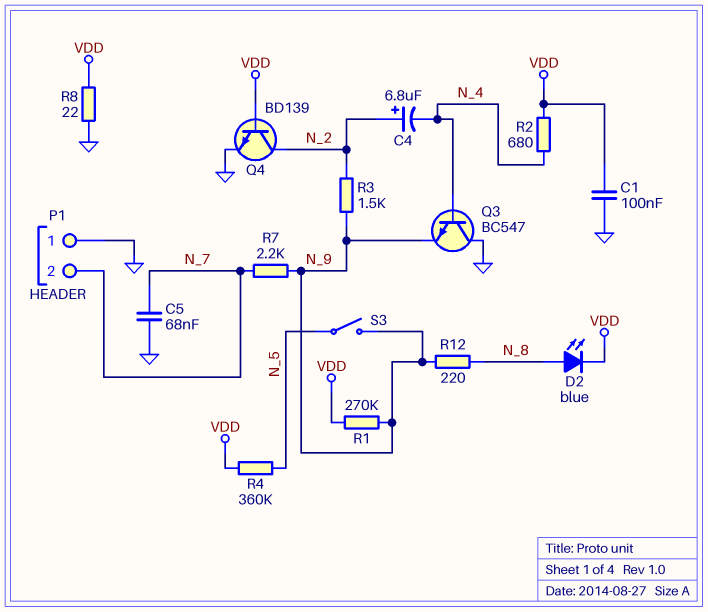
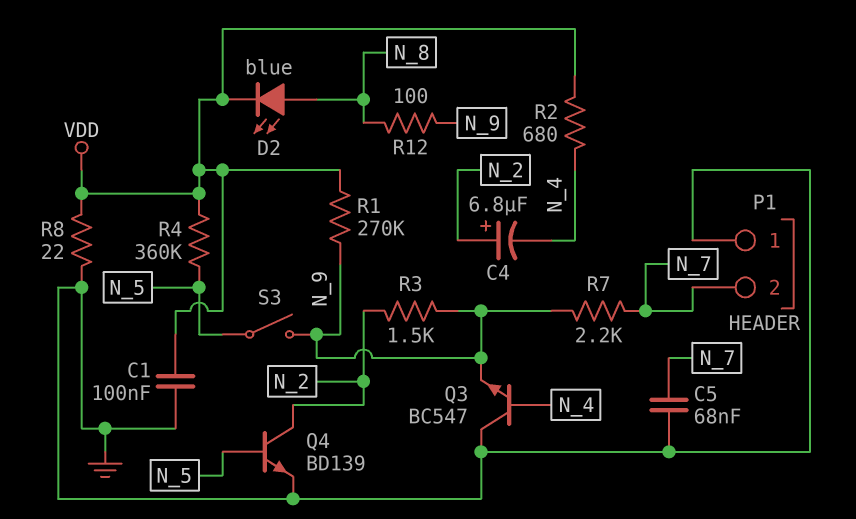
Q4: NPN BD139 (B VDD, C N_2, E GND) -> NPN BD139 (B N_5, C N_2, E GND)
R12: 220 (N_8, N_9) -> 100 (N_8, N_9)

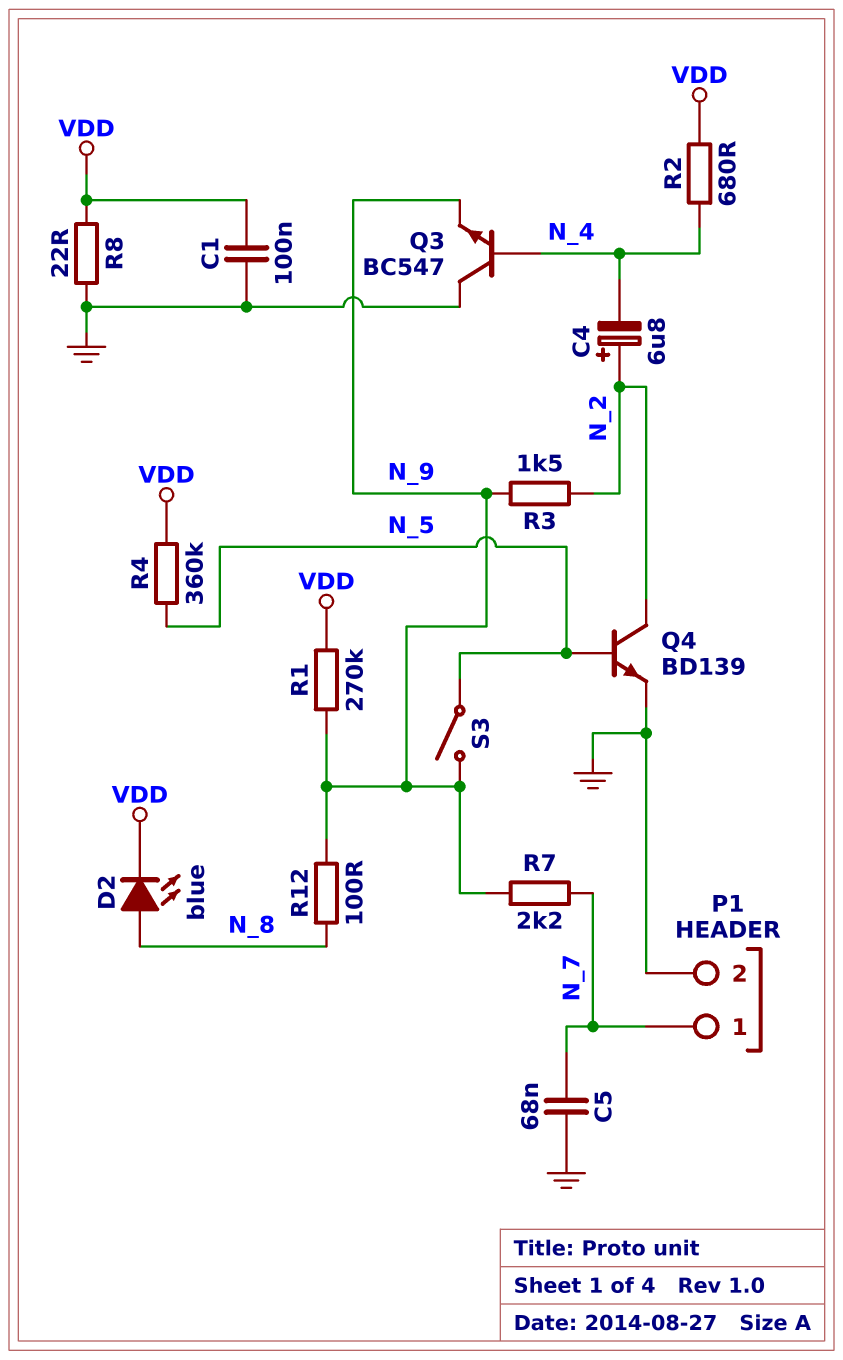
P1 pin 1: GND -> N_7
P1 pin 2: N_7 -> GND

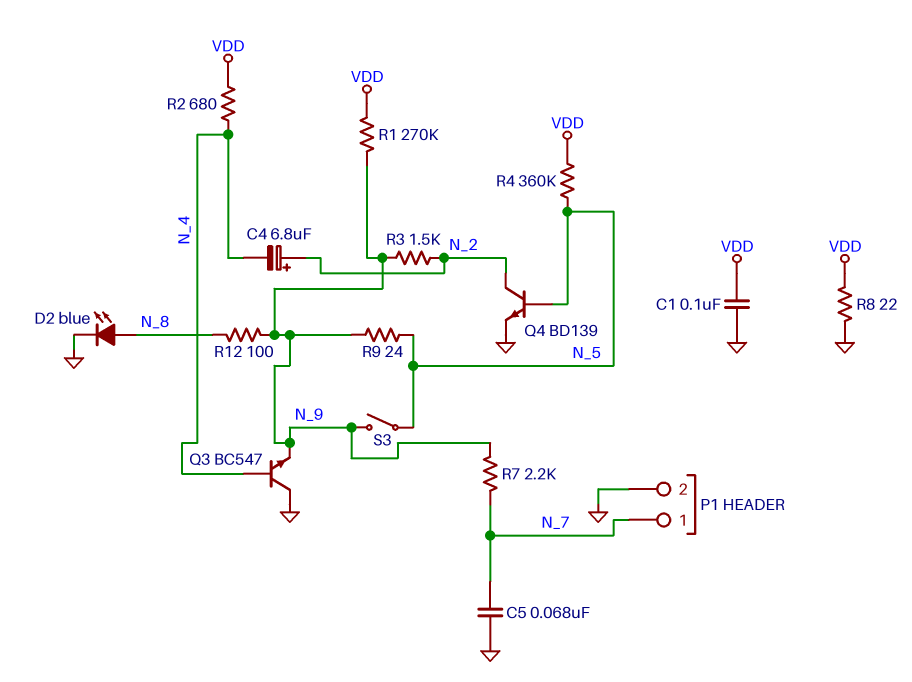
D2: LED blue (A N_8, K VDD) -> LED blue (A N_8, K GND)
R9: none -> 24 (N_5, N_9)

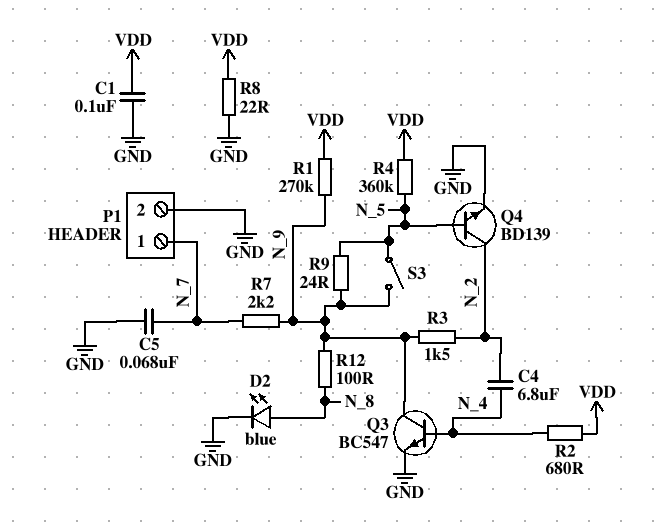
C4: 6.8uF (plus N_2, minus N_4) -> 6.8uF (N_2, N_4)
Q3: NPN BC547 (B N_4, C GND, E N_9) -> NPN BC547 (B N_4, C N_9, E GND)

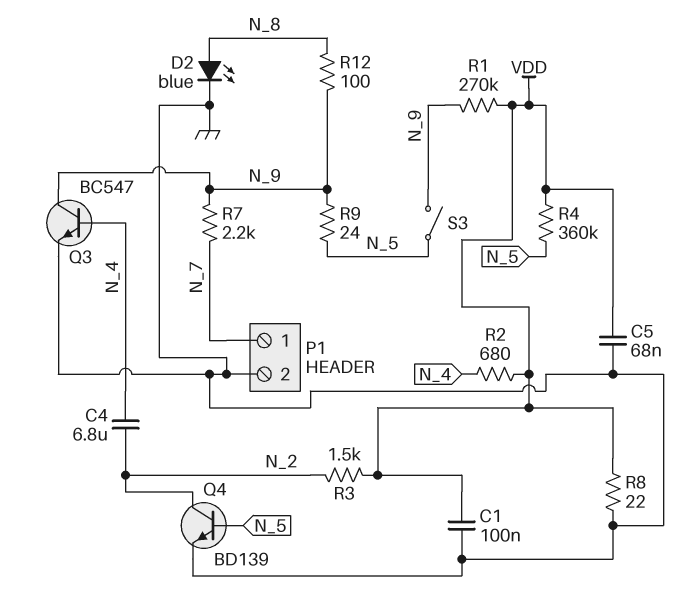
C5: 68nF (GND, N_7) -> 68nF (GND, VDD)
R3: 1.5k (N_2, N_9) -> 1.5k (N_2, VDD)

